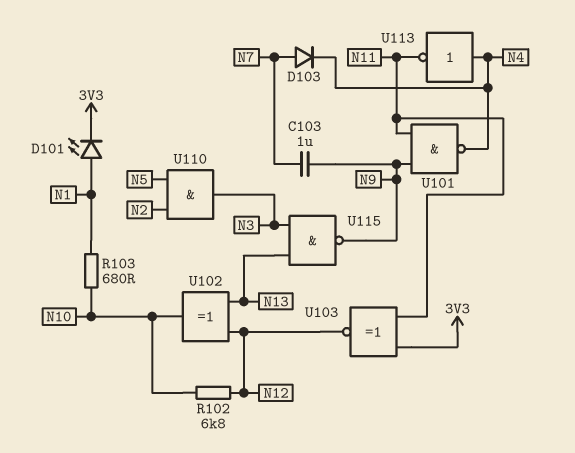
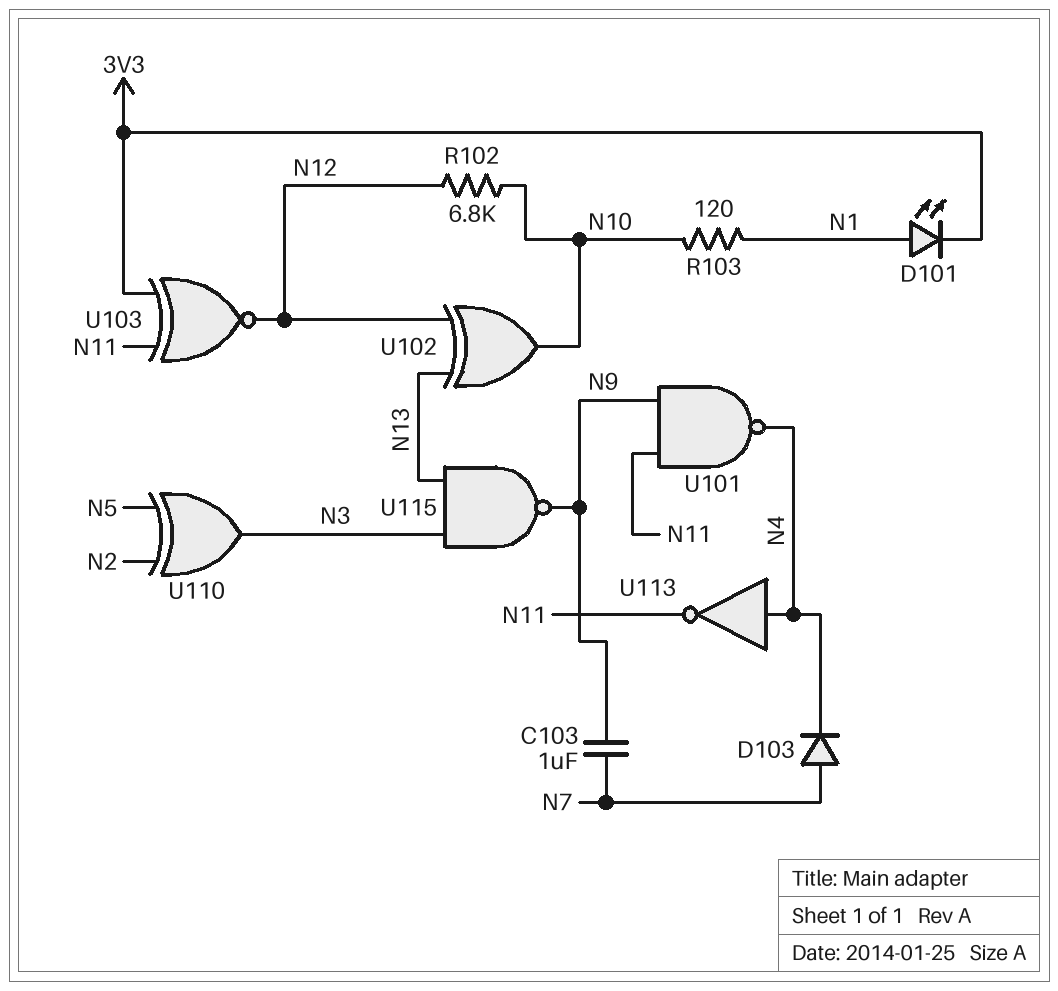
R103: 680 (N1, N10) -> 120 (N1, N10)
U110: AND (in N2, in N5, out N3) -> XOR (in N2, in N5, out N3)

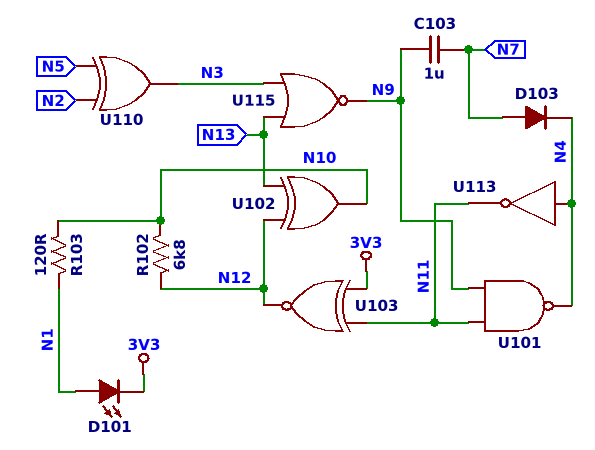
U115: NAND (in N3, in N13, out N9) -> NOR (in N3, in N13, out N9)

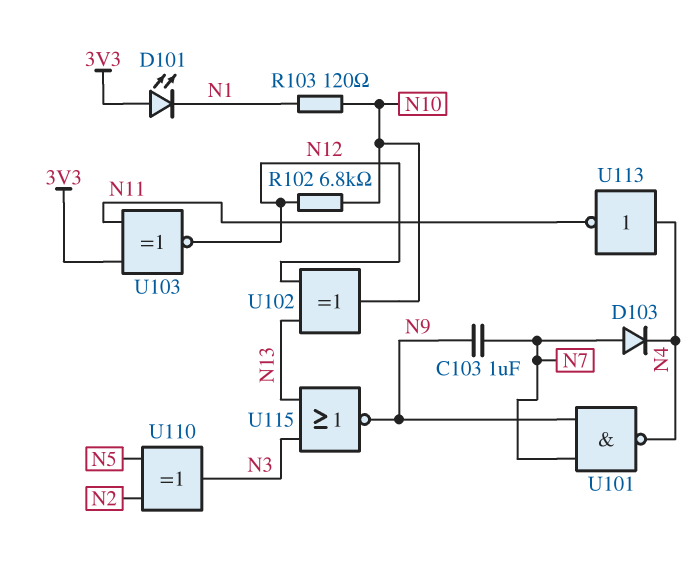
D101: LED (A N1, K 3V3) -> LED (A 3V3, K N1)
U101: NAND (in N9, in N11, out N4) -> NAND (in N7, in N9, out N4)

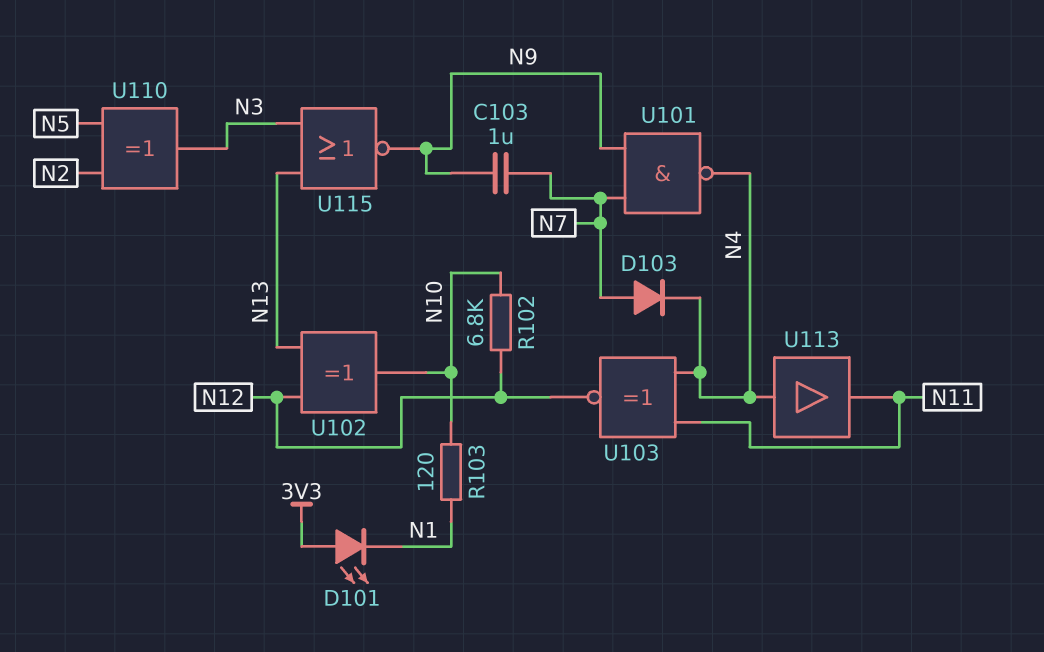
U103: XNOR (in 3V3, in N11, out N12) -> XNOR (in N4, in N11, out N12)
U113: NOT (in N4, out N11) -> buffer (in N4, out N11)

